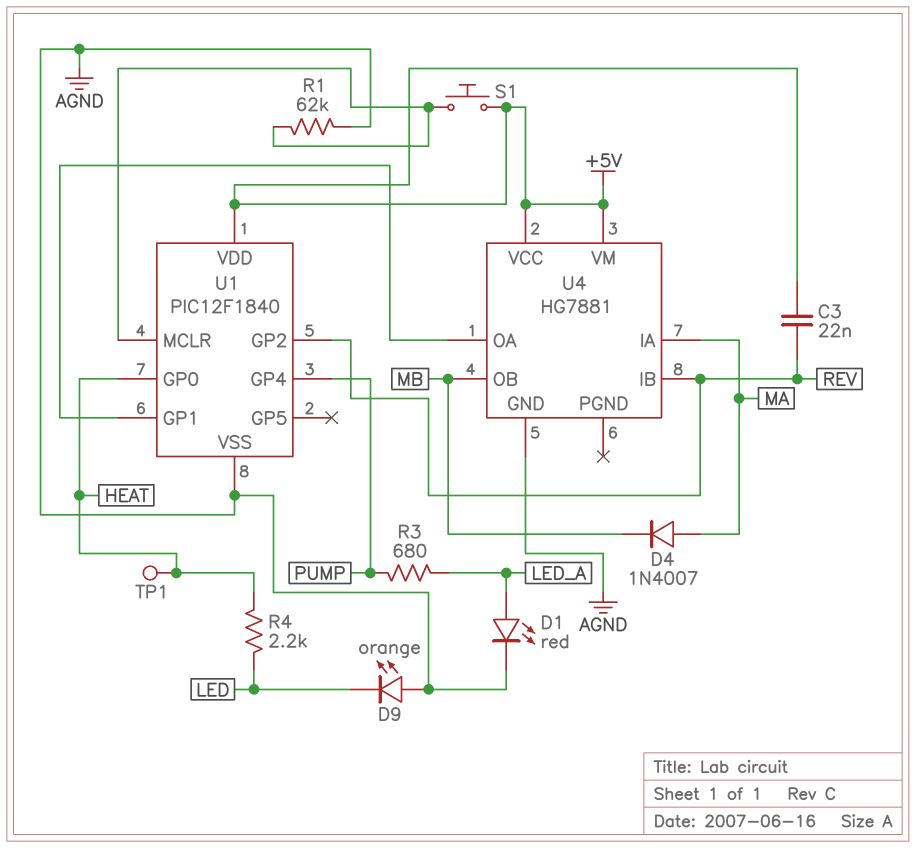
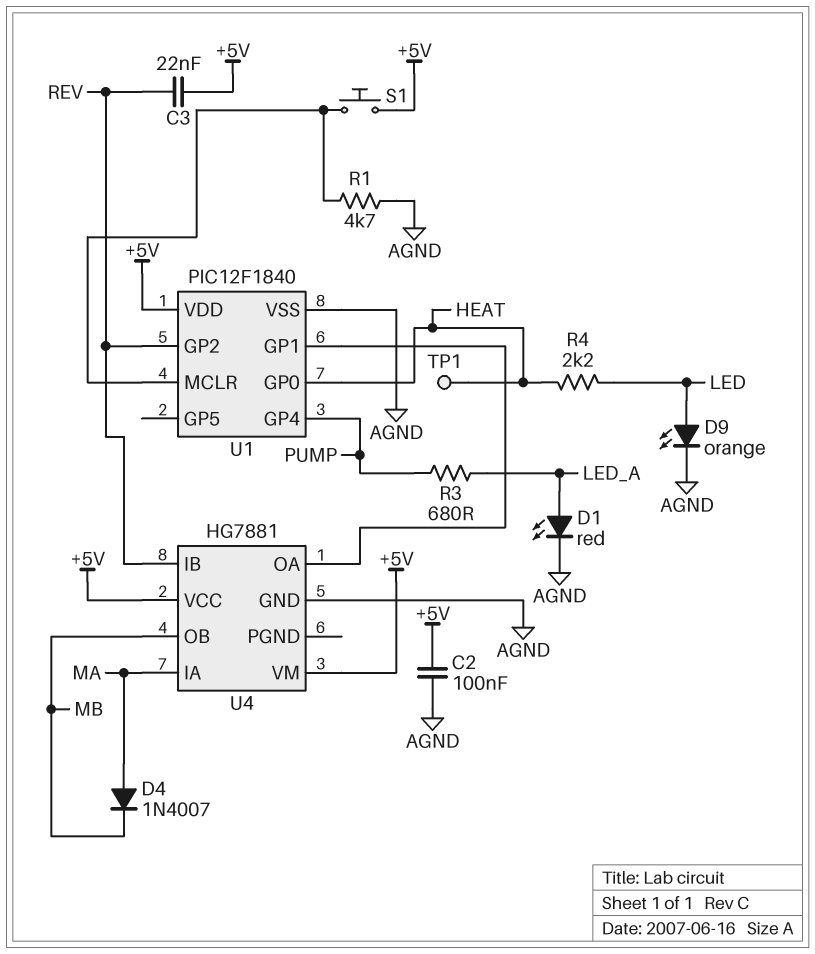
C2: none -> 100nF (+5V, AGND)
D9: LED orange (A AGND, K LED) -> LED orange (A LED, K AGND)
R1: 62k (AGND, U1/MCLR) -> 4.7k (AGND, U1/MCLR)

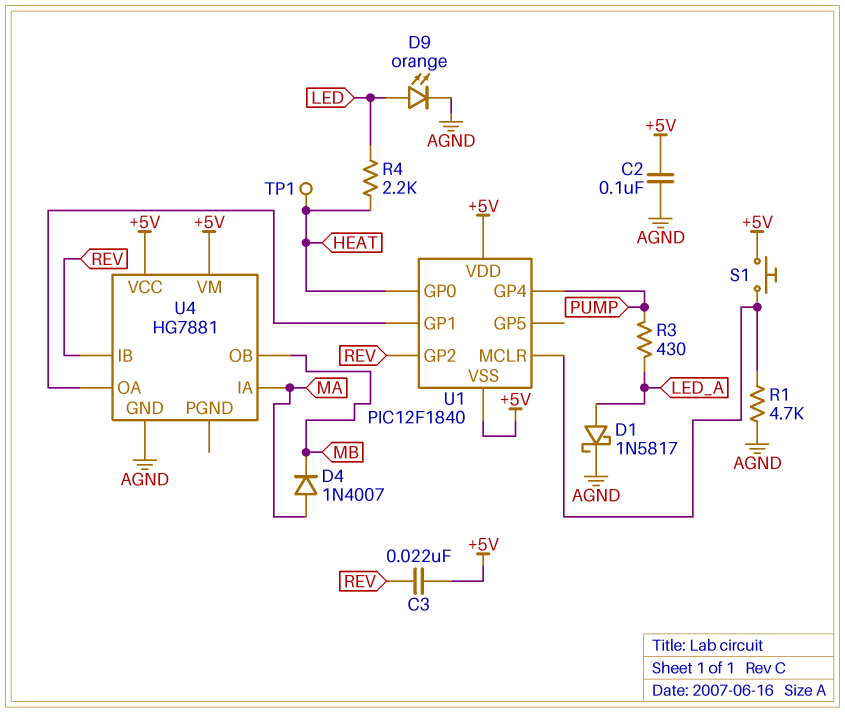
D1: LED red (A LED_A, K AGND) -> schottky 1N5817 (A LED_A, K AGND)
R3: 680 (LED_A, PUMP) -> 430 (LED_A, PUMP)
U1 pin VSS: AGND -> +5V

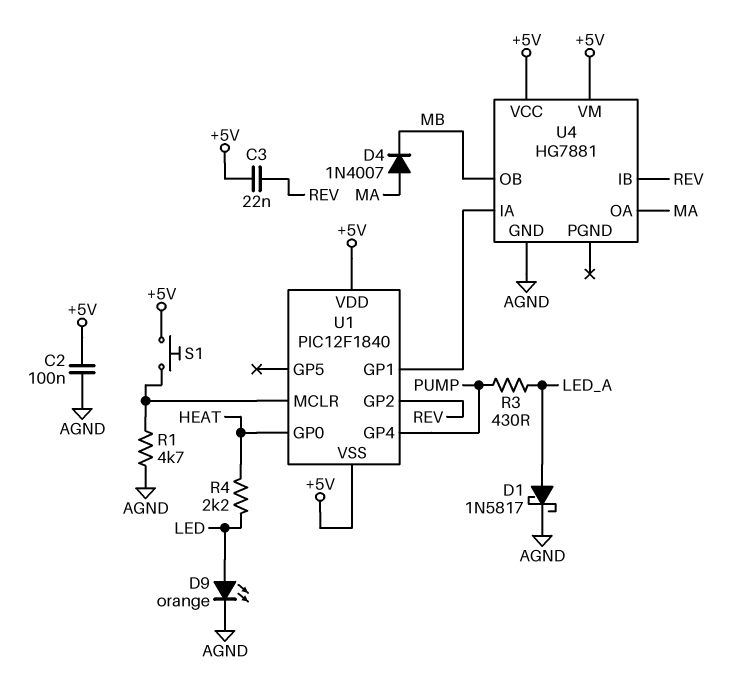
TP1: test point (HEAT) -> none
U4 pin IA: MA -> U1/GP1
U4 pin OA: U1/GP1 -> MA

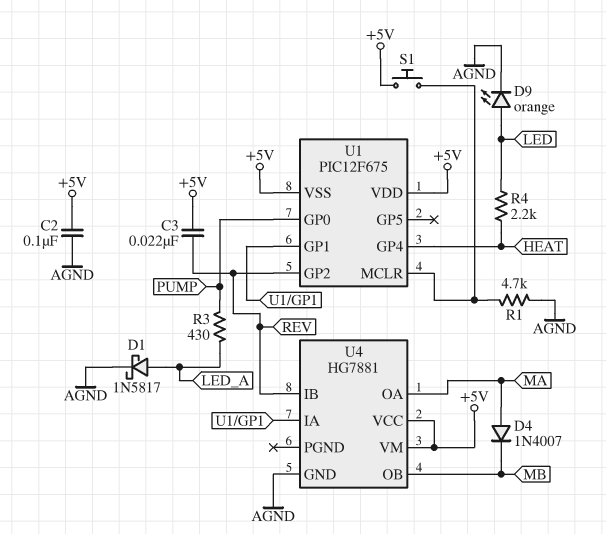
U1: PIC12F1840 -> PIC12F675
U1 pin GP0: HEAT -> PUMP
U1 pin GP4: PUMP -> HEAT

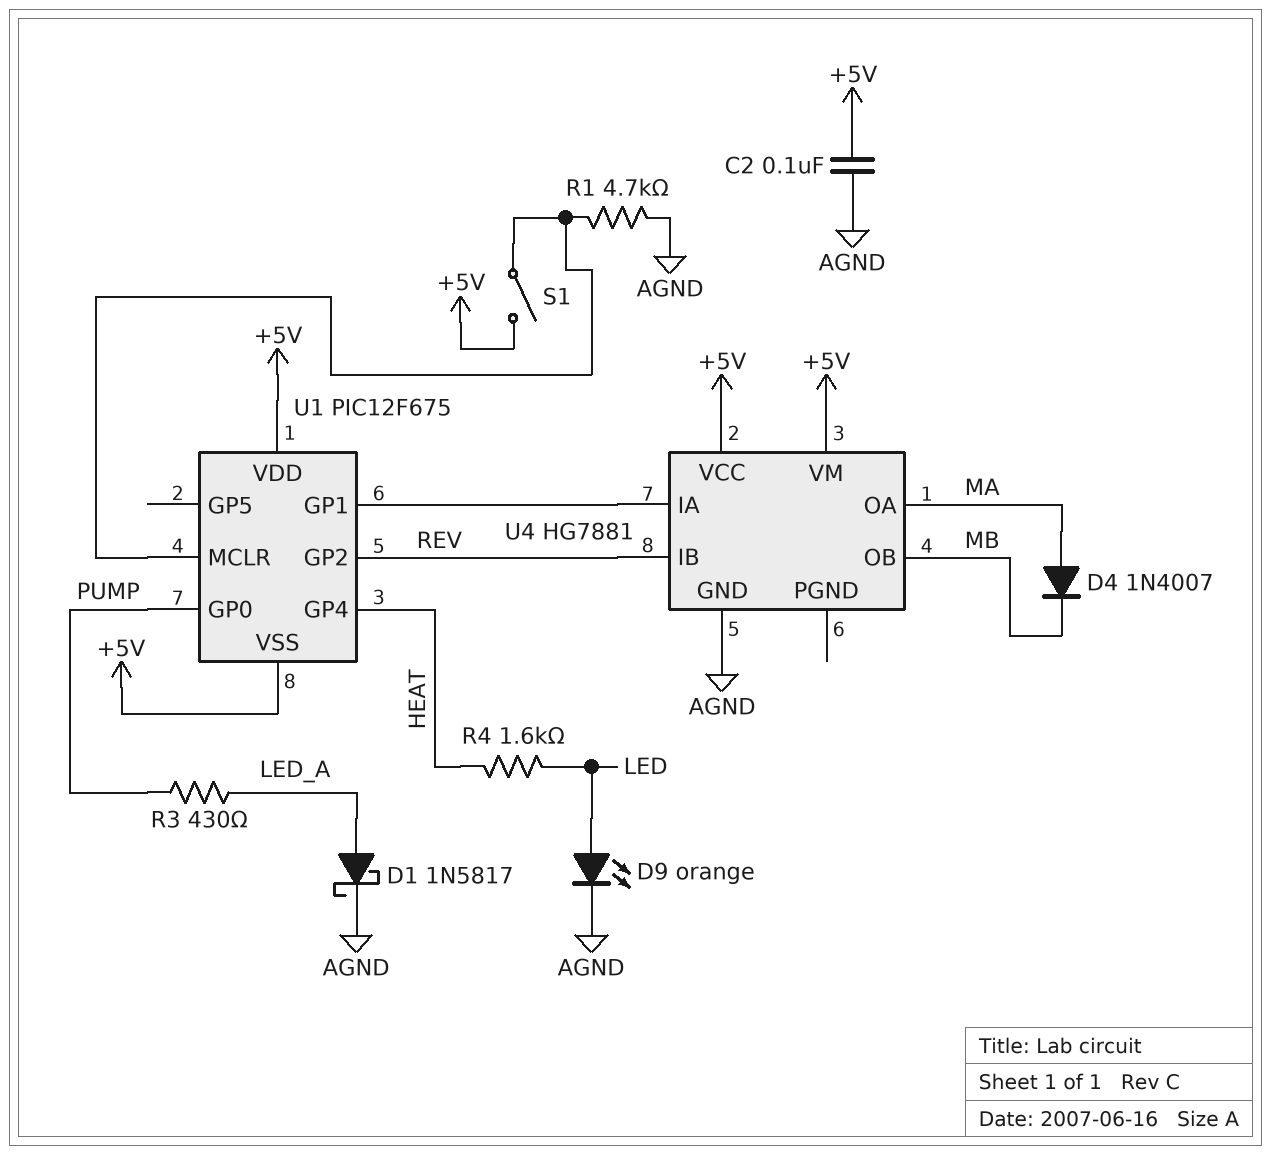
C3: 22nF (+5V, REV) -> none
R4: 2.2k (HEAT, LED) -> 1.6k (HEAT, LED)
S1: button (+5V, U1/MCLR) -> switch (+5V, U1/MCLR)

